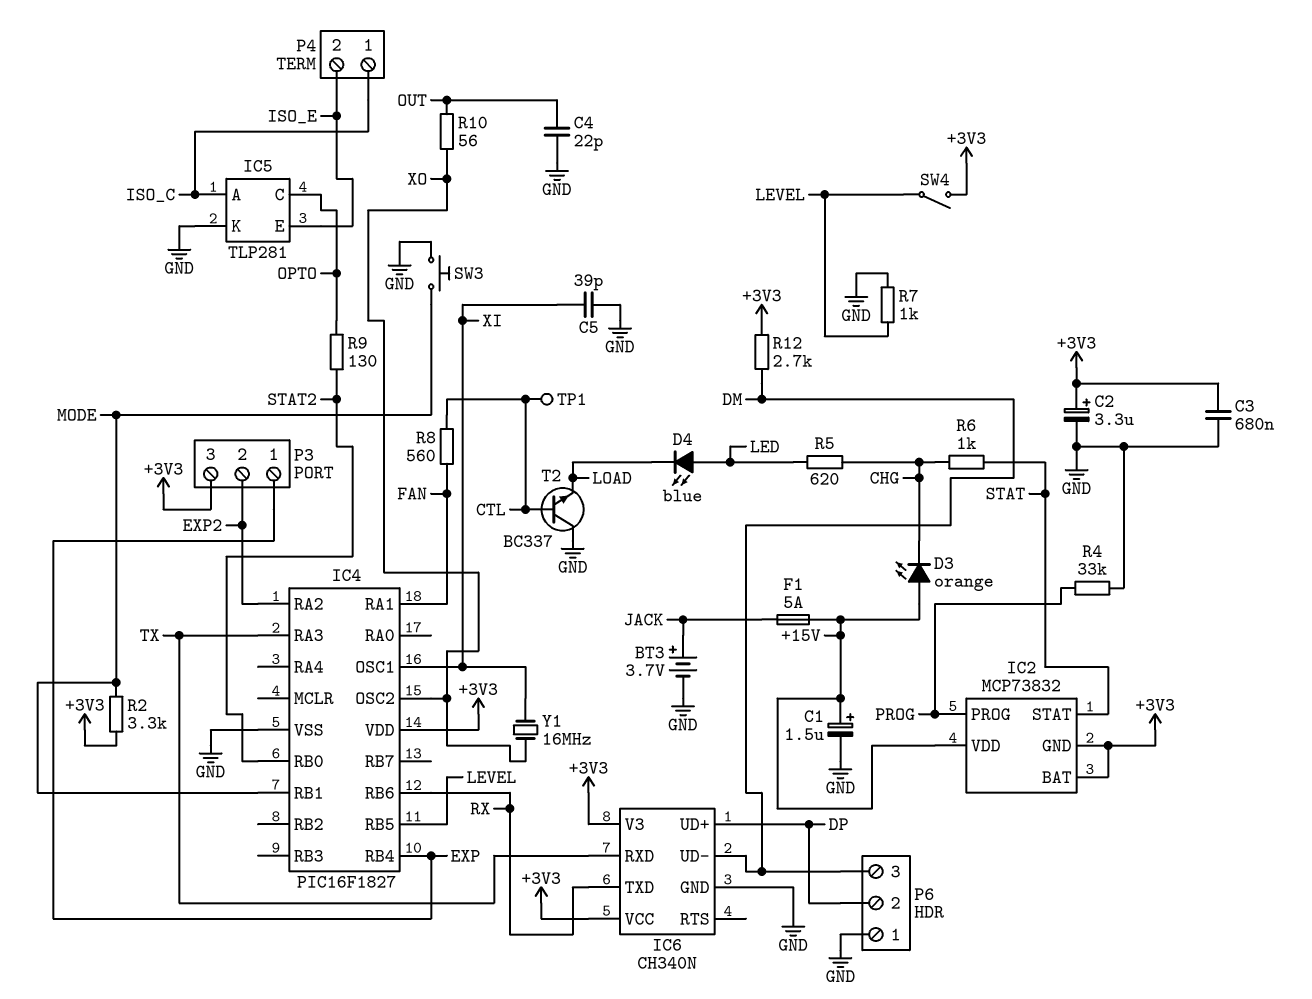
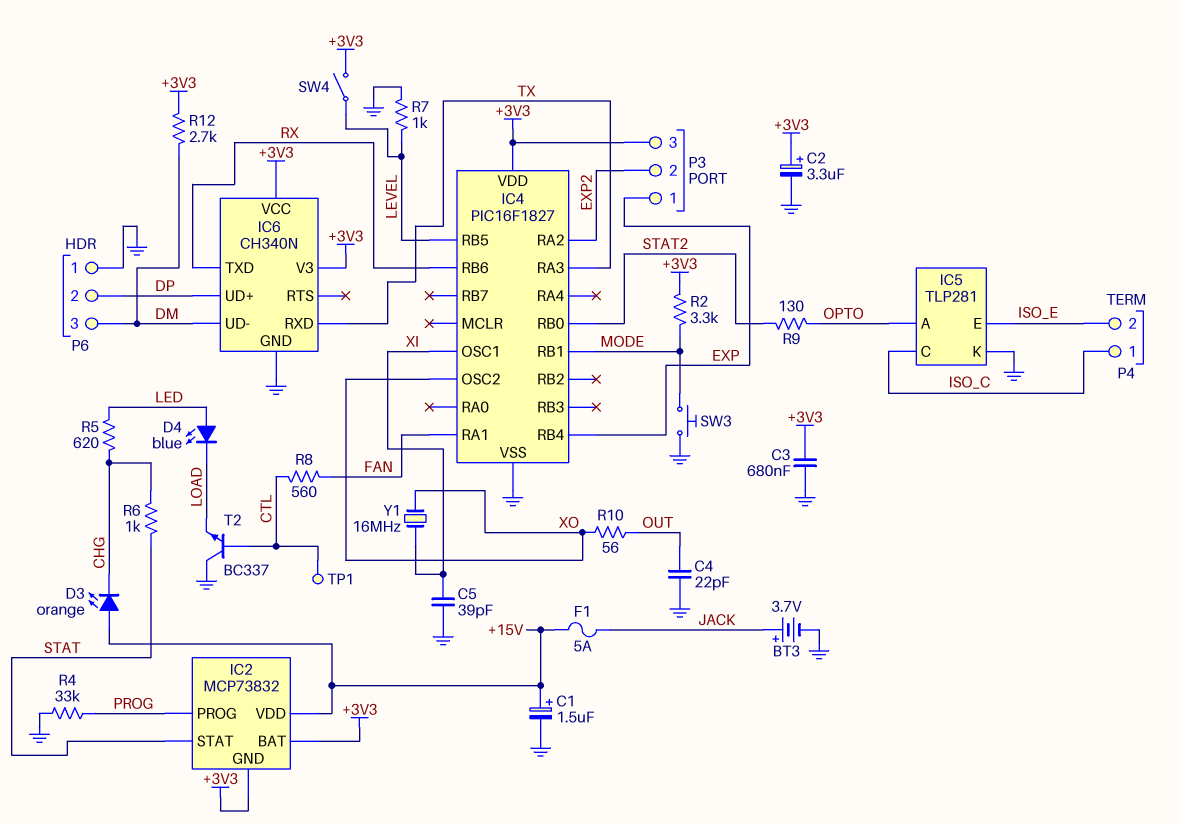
IC5 pin A: ISO_C -> OPTO
IC5 pin C: OPTO -> ISO_C

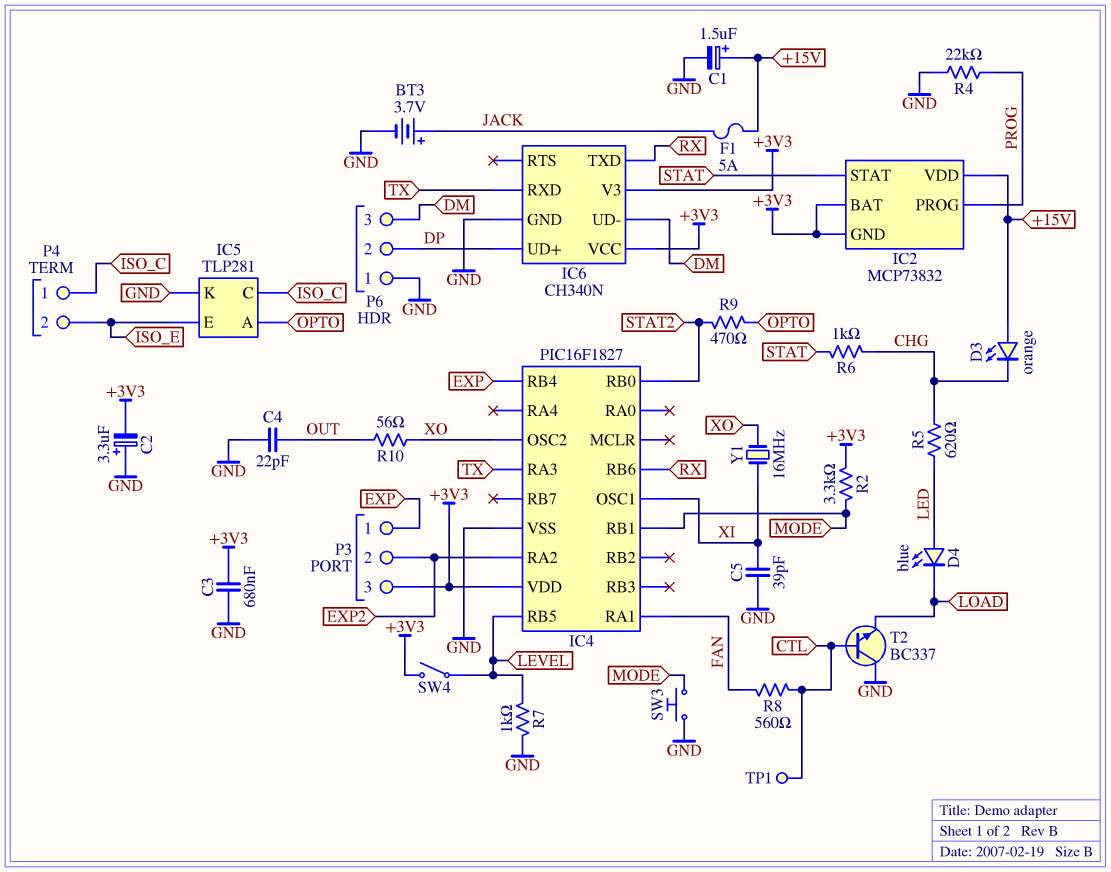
C2: 3.3uF (plus +3V3, minus GND) -> 3.3uF (plus GND, minus +3V3)
R4: 33k (GND, PROG) -> 22k (GND, PROG)
R9: 130 (OPTO, STAT2) -> 470 (OPTO, STAT2)
R12: 2.7k (+3V3, DM) -> none

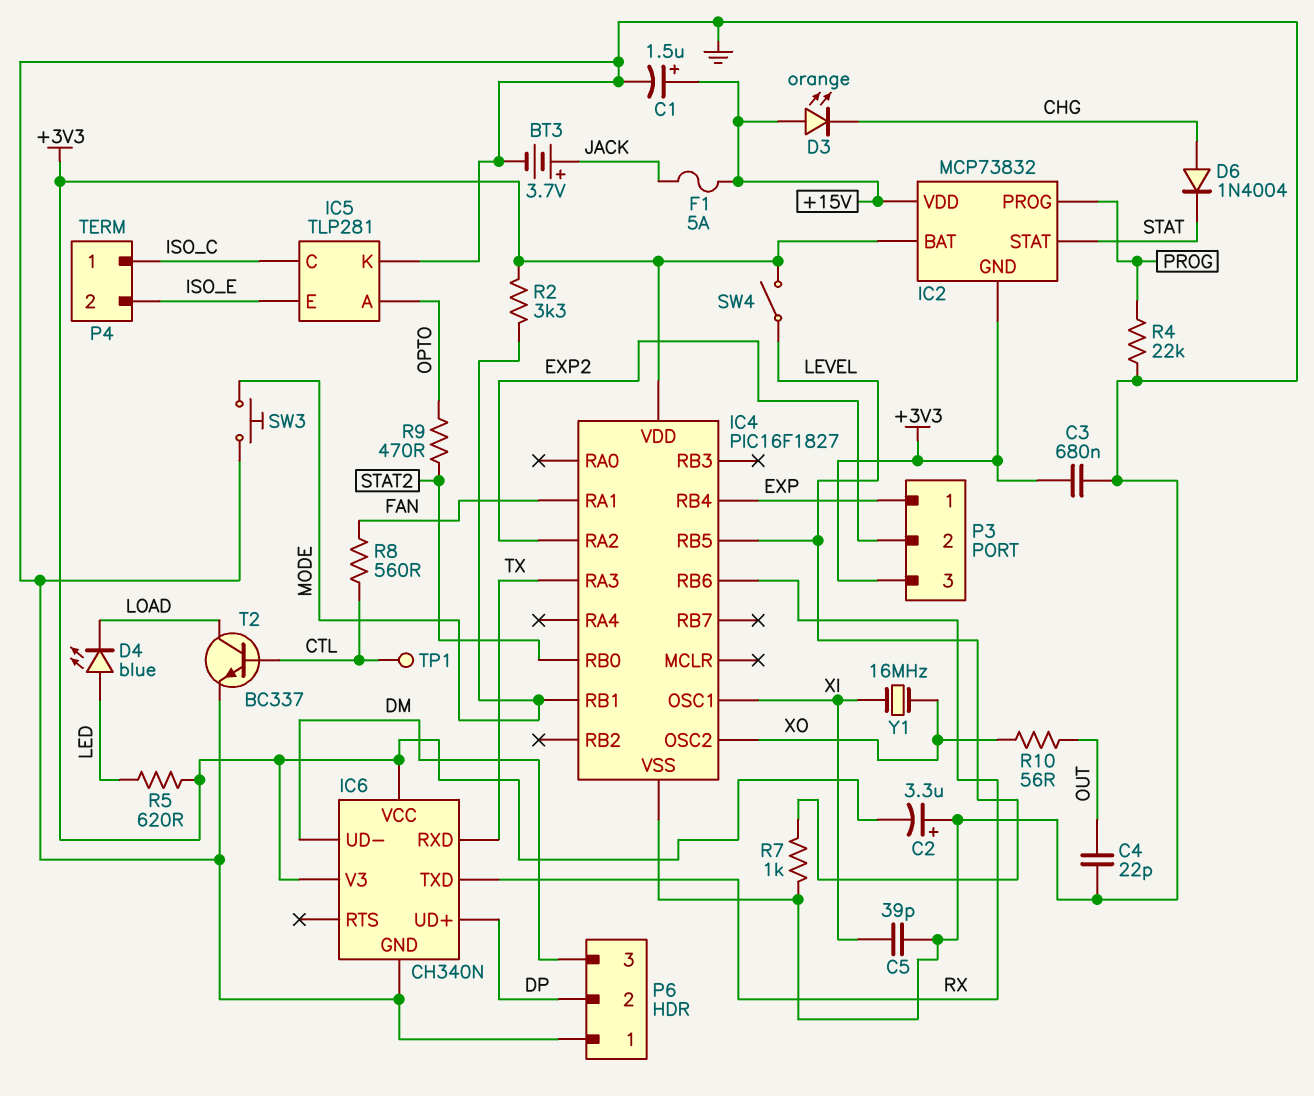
D6: none -> diode 1N4004 (A CHG, K STAT)
R5: 620 (CHG, LED) -> 620 (+3V3, LED)
R6: 1k (CHG, STAT) -> none
T2: NPN BC337 (B CTL, C GND, E LOAD) -> NPN BC337 (B CTL, C LOAD, E GND)

